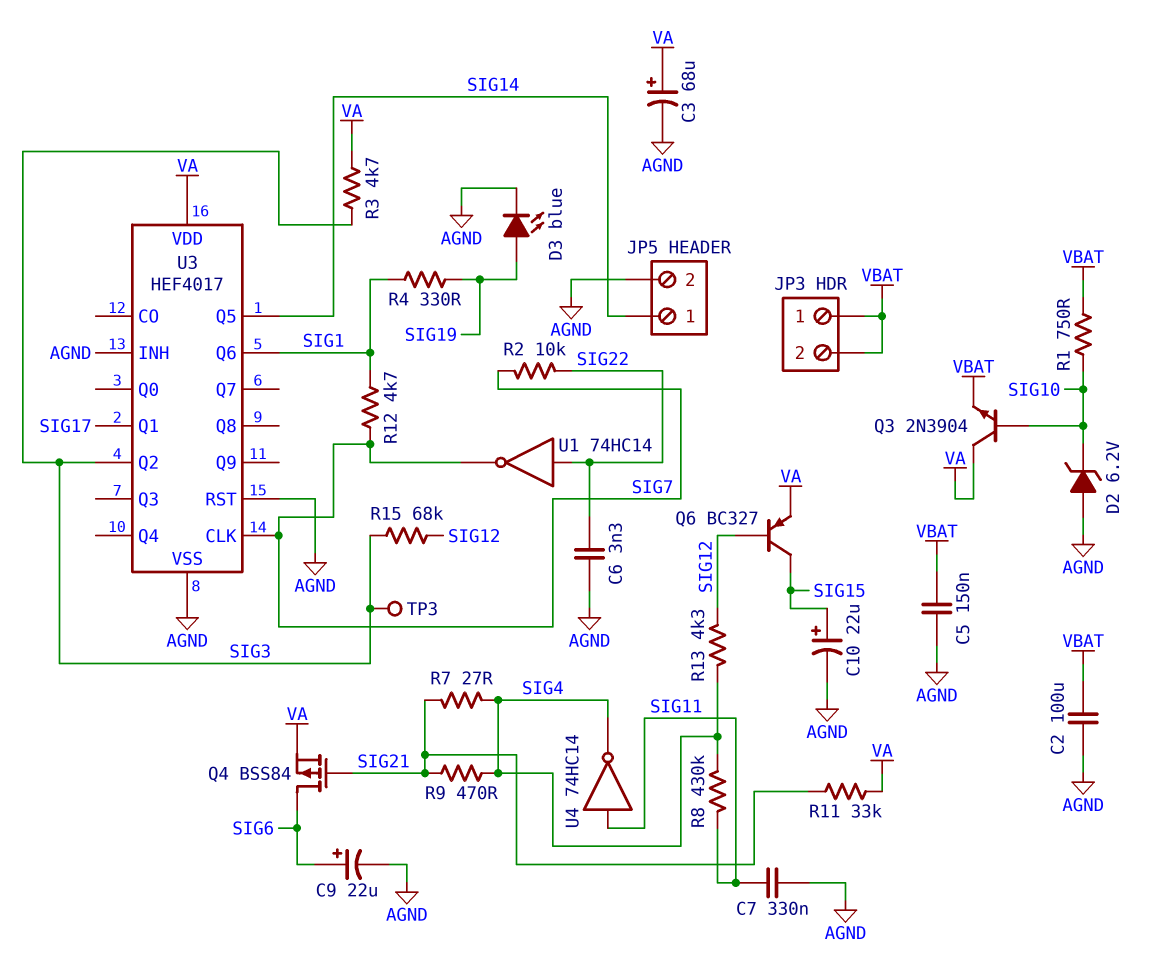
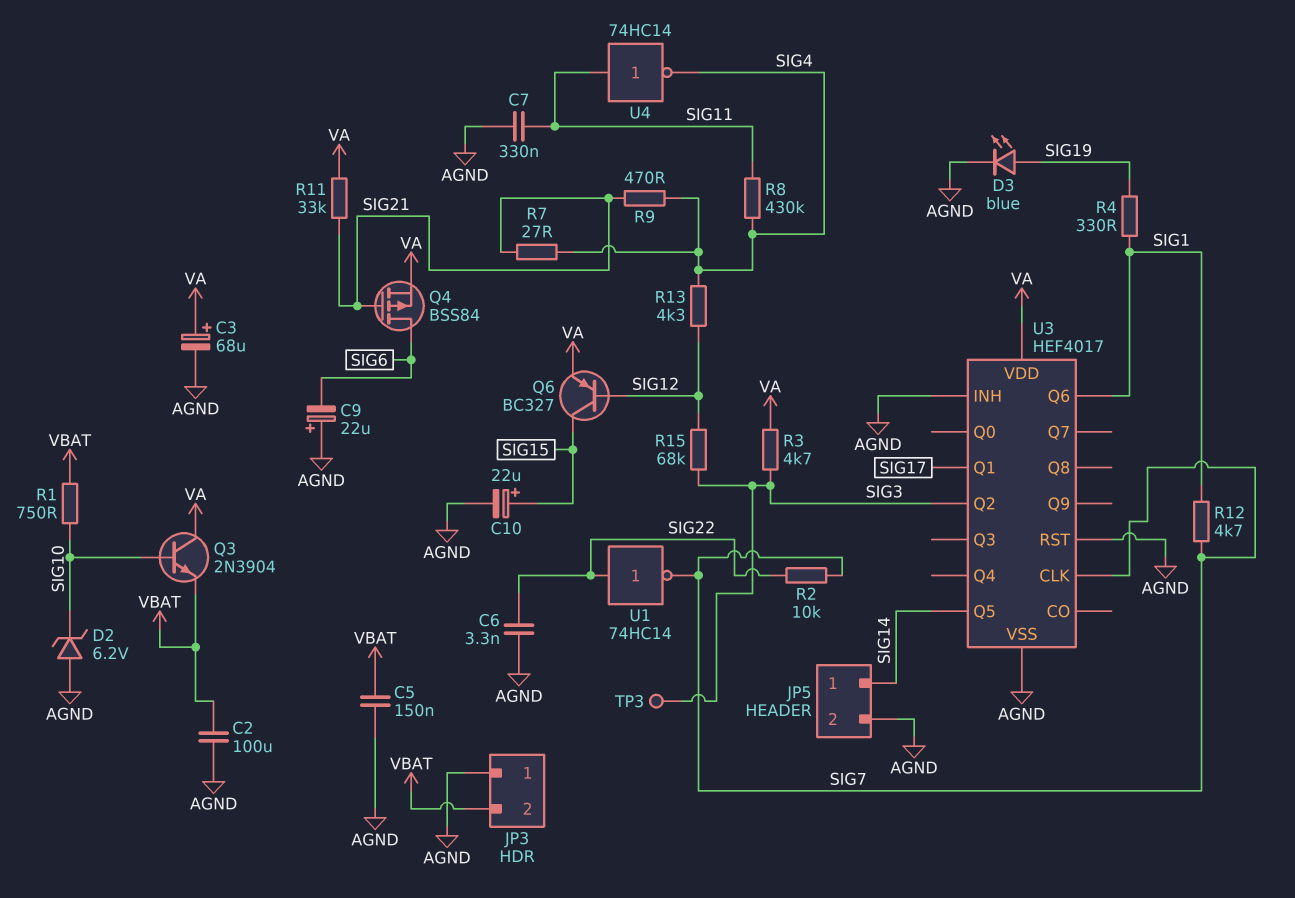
C9: 22uF (plus SIG6, minus AGND) -> 22uF (plus AGND, minus SIG6)
JP3 pin 1: VBAT -> AGND

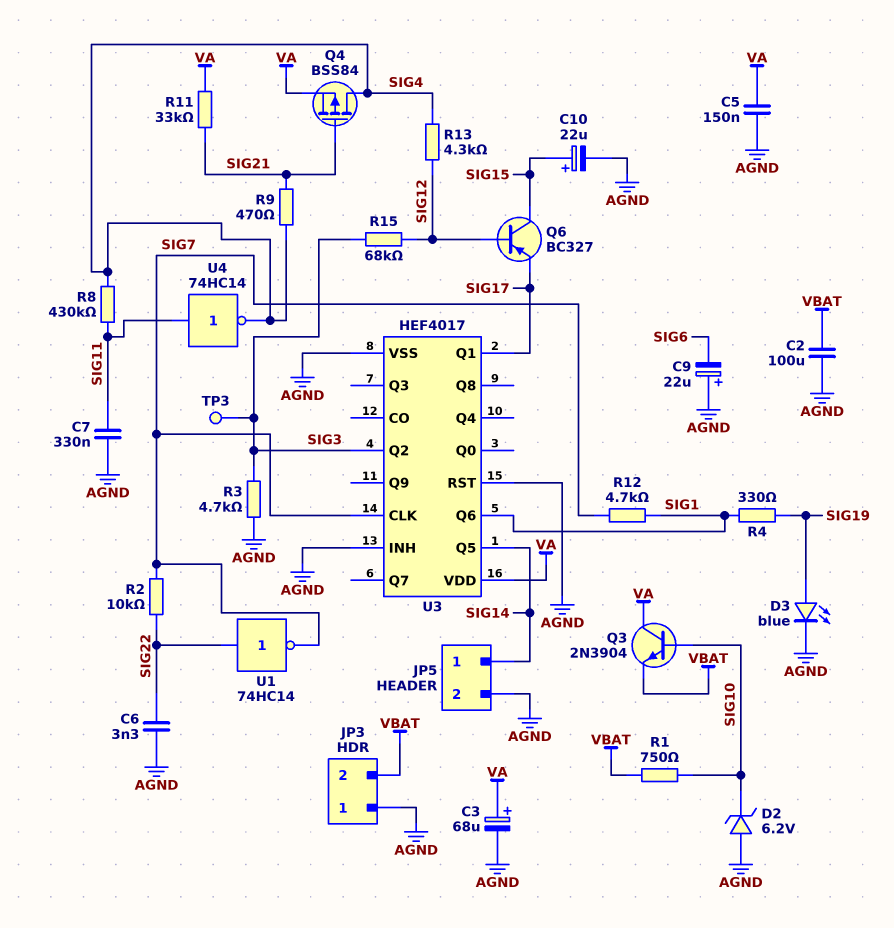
C5: 150nF (AGND, VBAT) -> 150nF (AGND, VA)
Q4: PMOS BSS84 (G SIG21, D SIG6, S VA) -> PMOS BSS84 (G SIG21, D SIG4, S VA)
Q6: PNP BC327 (B SIG12, C SIG15, E VA) -> PNP BC327 (B SIG12, C SIG15, E SIG17)
R3: 4.7k (SIG3, VA) -> 4.7k (AGND, SIG3)
R7: 27 (SIG4, SIG21) -> none

